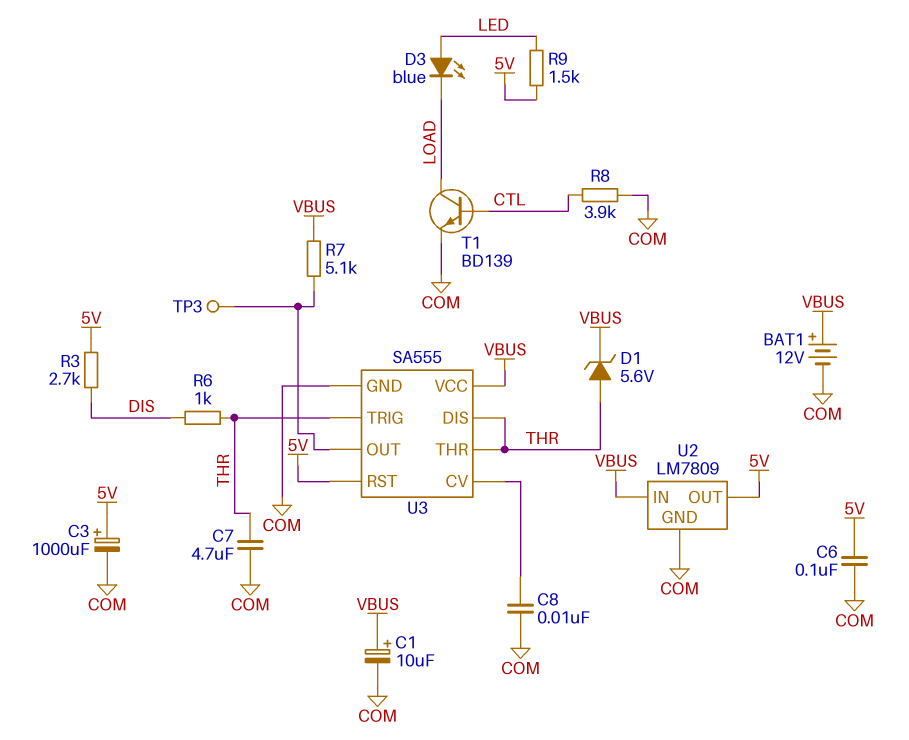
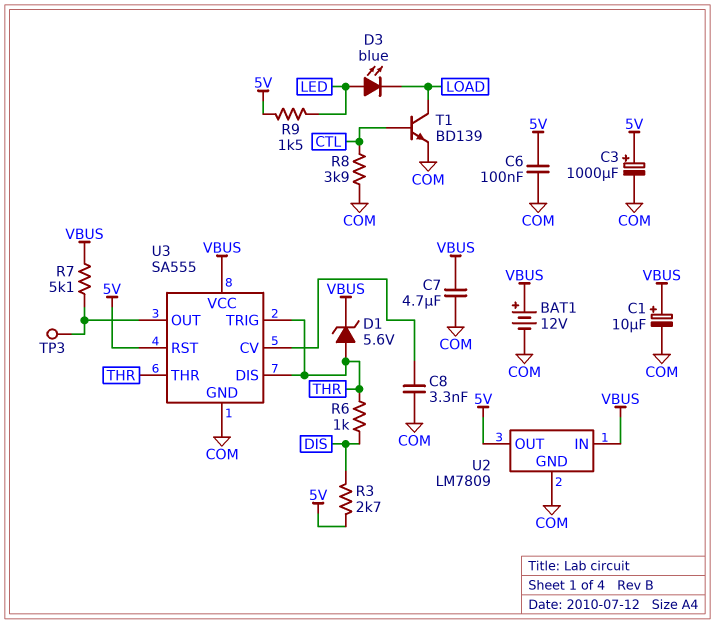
C7: 4.7uF (COM, THR) -> 4.7uF (COM, VBUS)
C8: 10nF (COM, U3/CV) -> 3.3nF (COM, U3/CV)

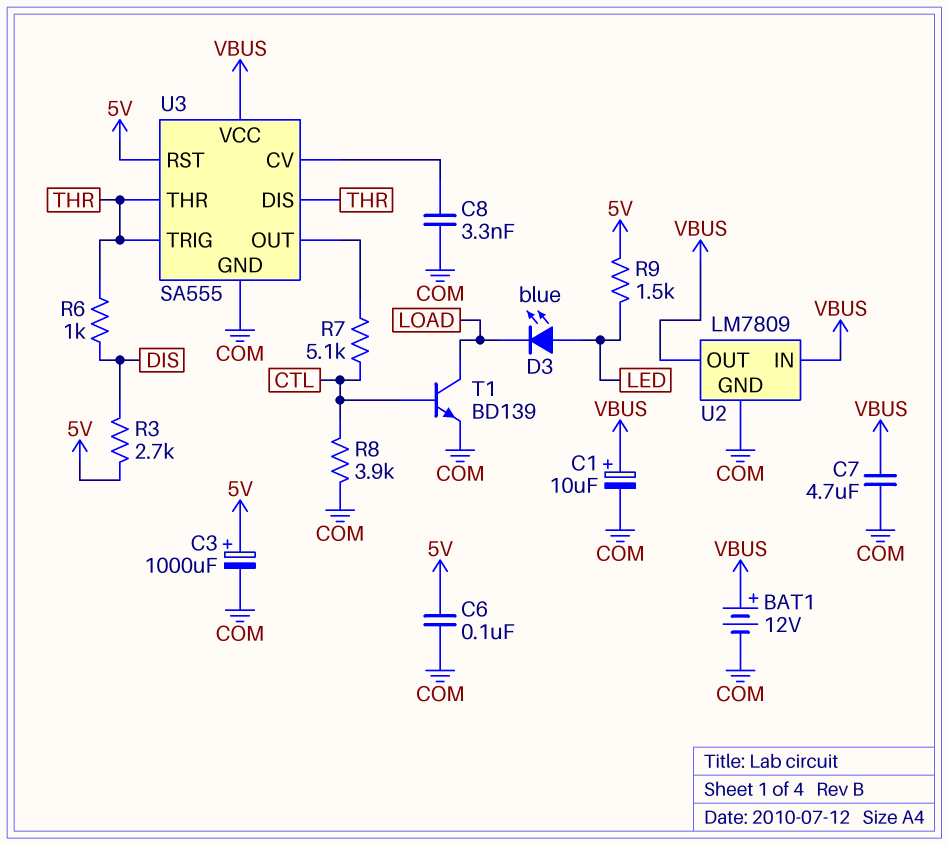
D1: zener 5.6V (A THR, K VBUS) -> none
R7: 5.1k (U3/OUT, VBUS) -> 5.1k (CTL, U3/OUT)
TP3: test point (U3/OUT) -> none
U2 pin OUT: 5V -> VBUS

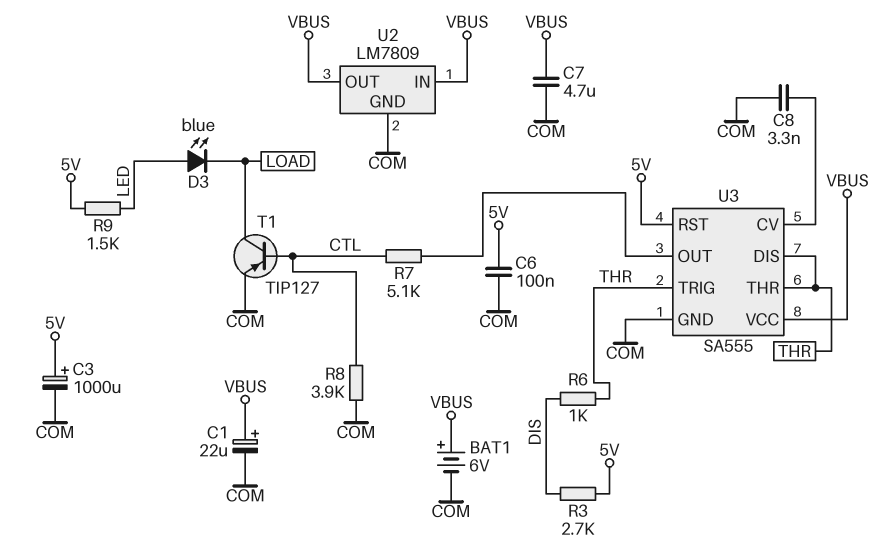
BAT1: 12V (plus VBUS, minus COM) -> 6V (plus VBUS, minus COM)
C1: 10uF (plus VBUS, minus COM) -> 22uF (plus VBUS, minus COM)
T1: NPN BD139 (B CTL, C LOAD, E COM) -> PNP TIP127 (B CTL, C LOAD, E COM)

